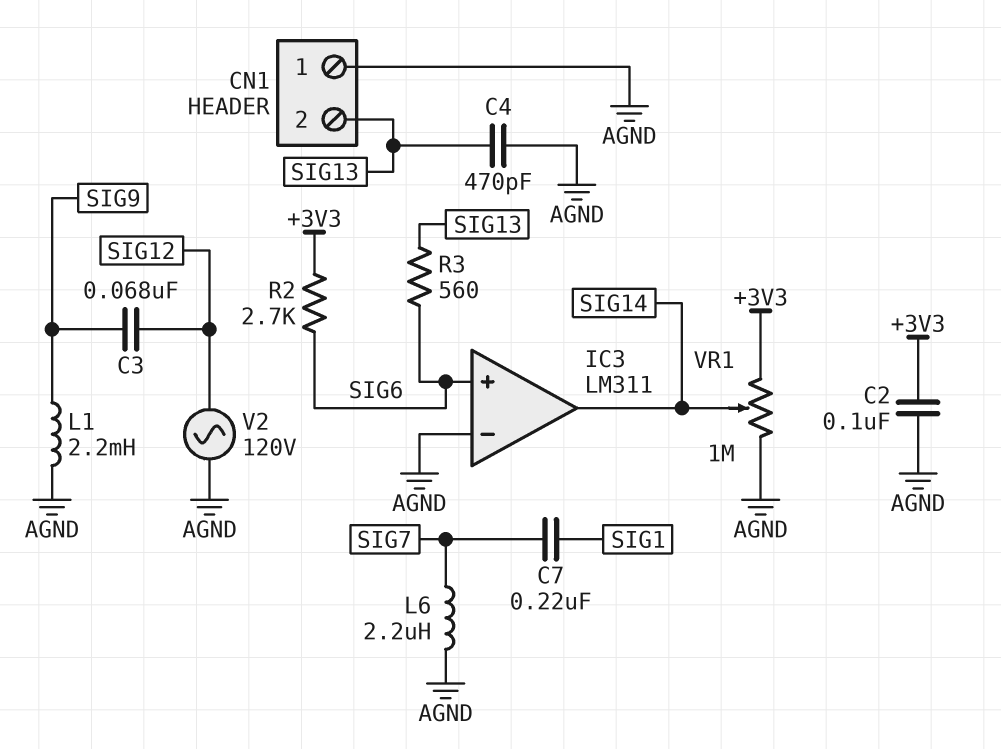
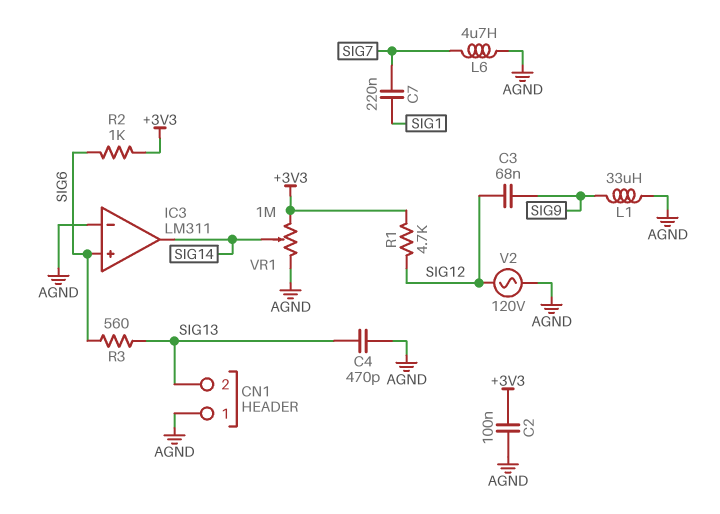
L1: 2.2mH (AGND, SIG9) -> 33uH (AGND, SIG9)
L6: 2.2uH (AGND, SIG7) -> 4.7uH (AGND, SIG7)
R1: none -> 4.7k (+3V3, SIG12)
R2: 2.7k (+3V3, SIG6) -> 1k (+3V3, SIG6)

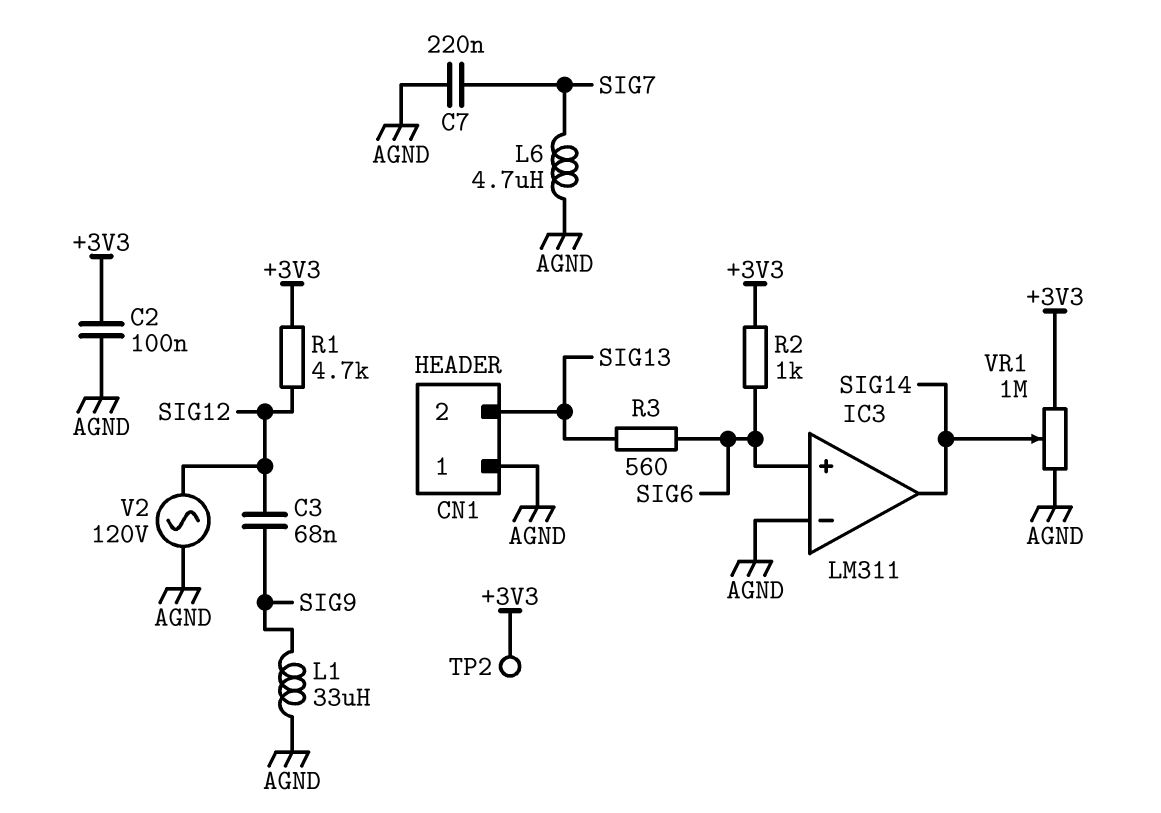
C4: 470pF (AGND, SIG13) -> none
C7: 220nF (SIG1, SIG7) -> 220nF (AGND, SIG7)
TP2: none -> test point (+3V3)

